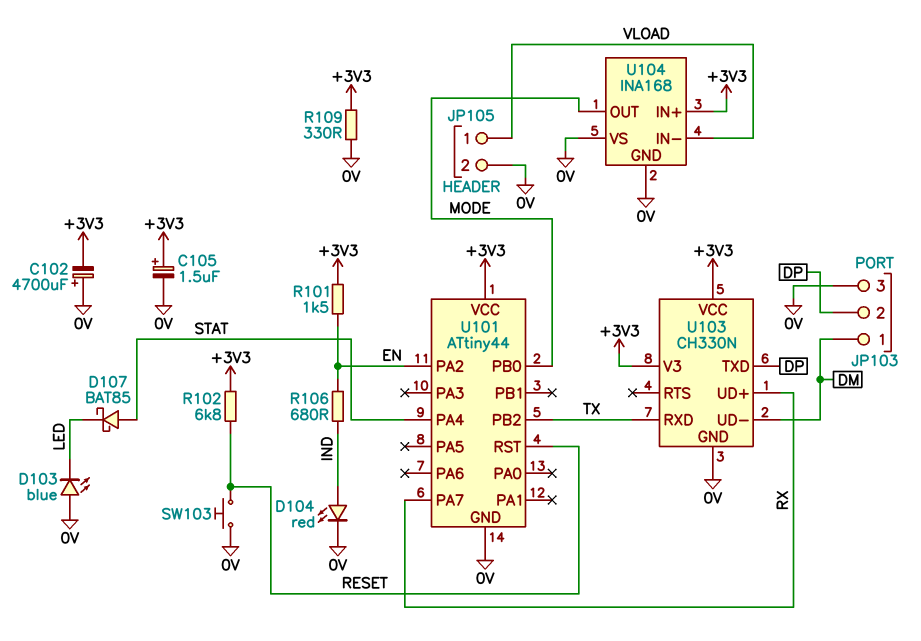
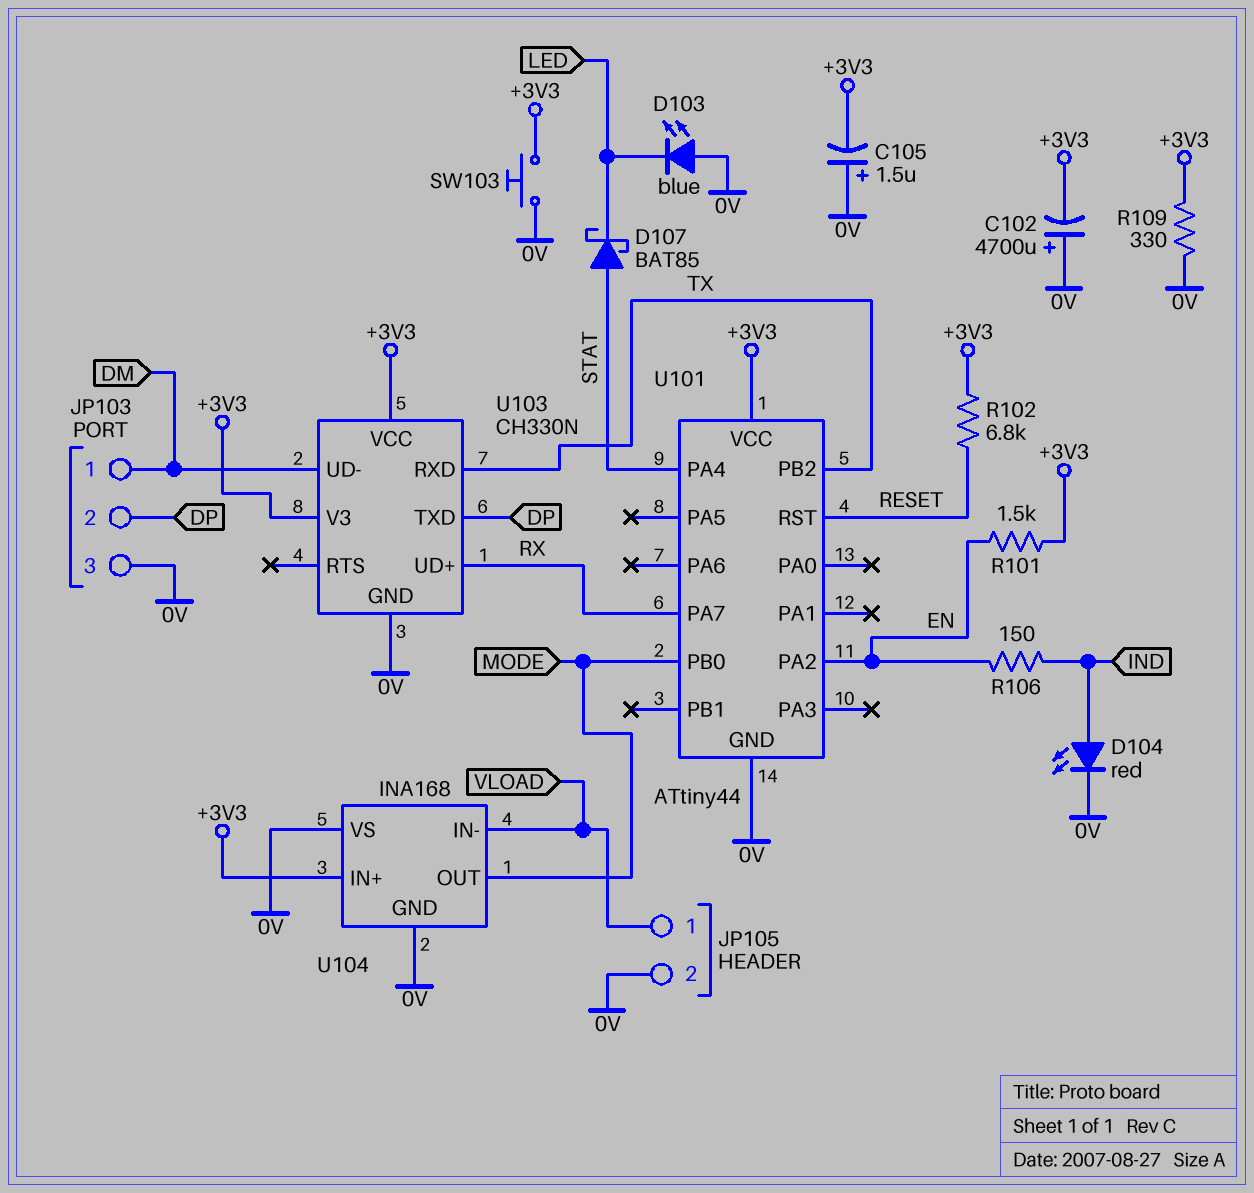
C105: 1.5uF (plus +3V3, minus 0V) -> 1.5uF (plus 0V, minus +3V3)
R106: 680 (EN, IND) -> 150 (EN, IND)
SW103: button (0V, RESET) -> button (+3V3, 0V)

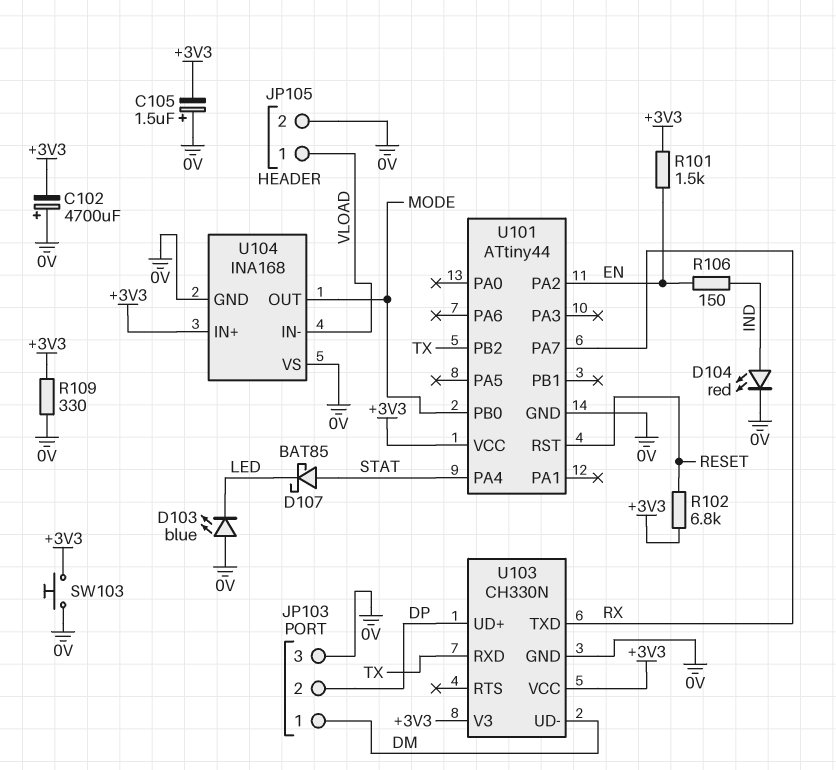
U103 pin TXD: DP -> RX
U103 pin UD+: RX -> DP

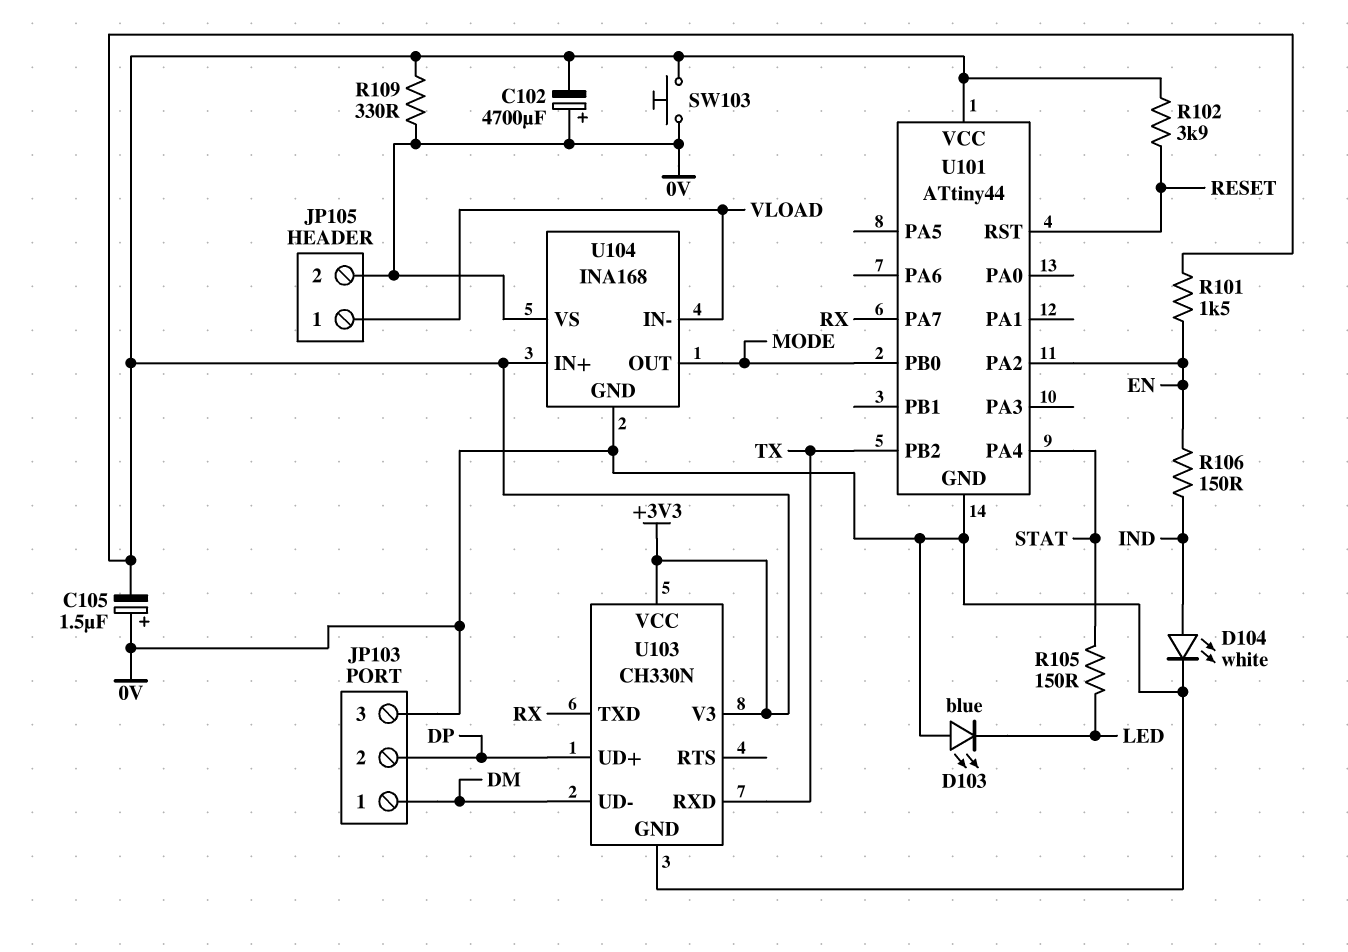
D104: LED red (A IND, K 0V) -> LED white (A IND, K 0V)
D107: schottky BAT85 (A STAT, K LED) -> none
R102: 6.8k (+3V3, RESET) -> 3.9k (+3V3, RESET)
R105: none -> 150 (LED, STAT)

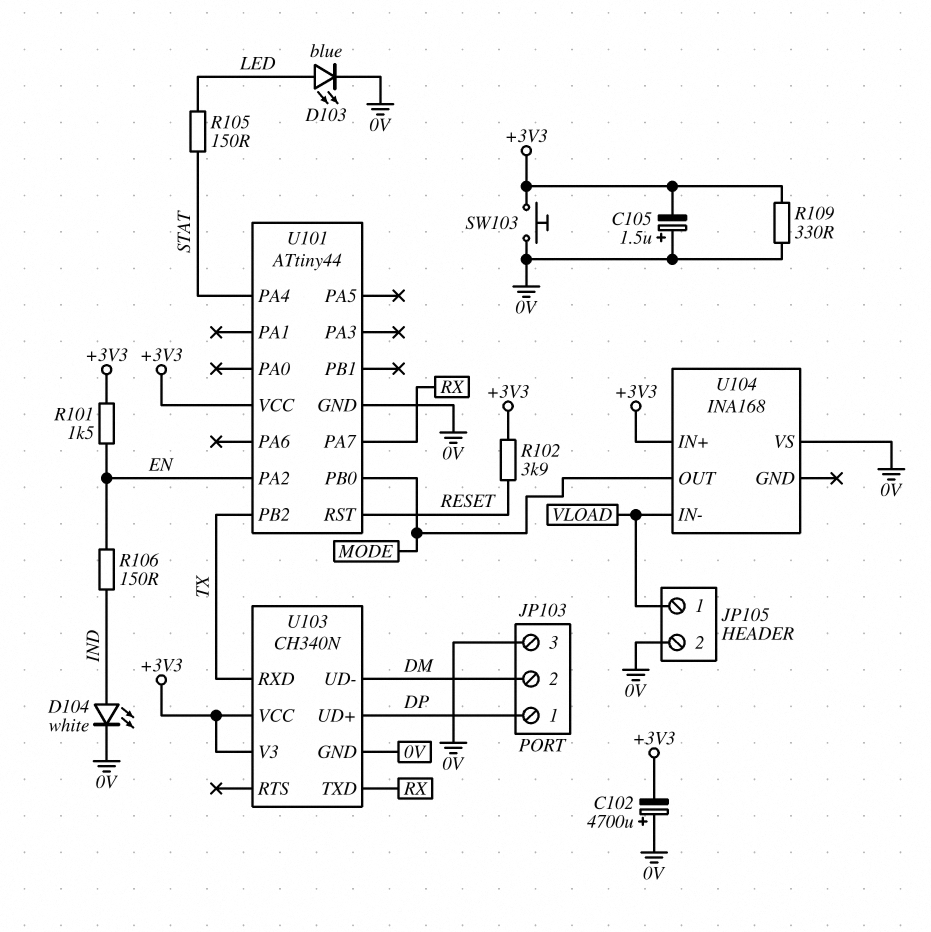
D103: LED blue (A 0V, K LED) -> LED blue (A LED, K 0V)
JP103 pin 1: DM -> DP
JP103 pin 2: DP -> DM
U103: CH330N -> CH340N
U104 pin GND: 0V -> none

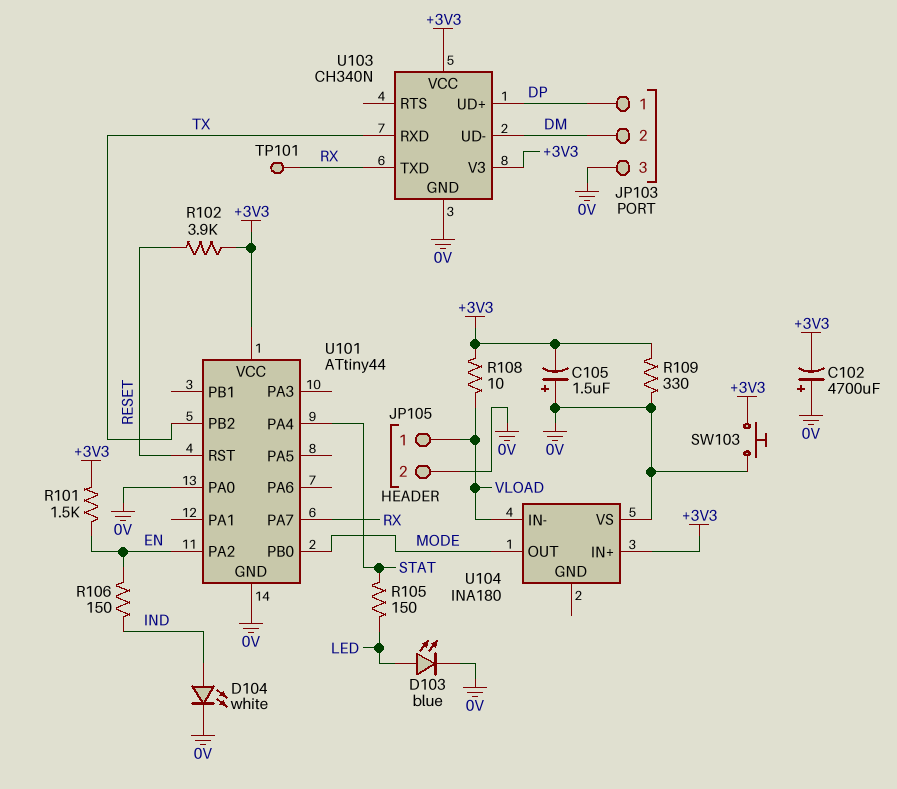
R108: none -> 10 (+3V3, VLOAD)
TP101: none -> test point (RX)
U101 pin PA0: none -> 0V
U104: INA168 -> INA180

